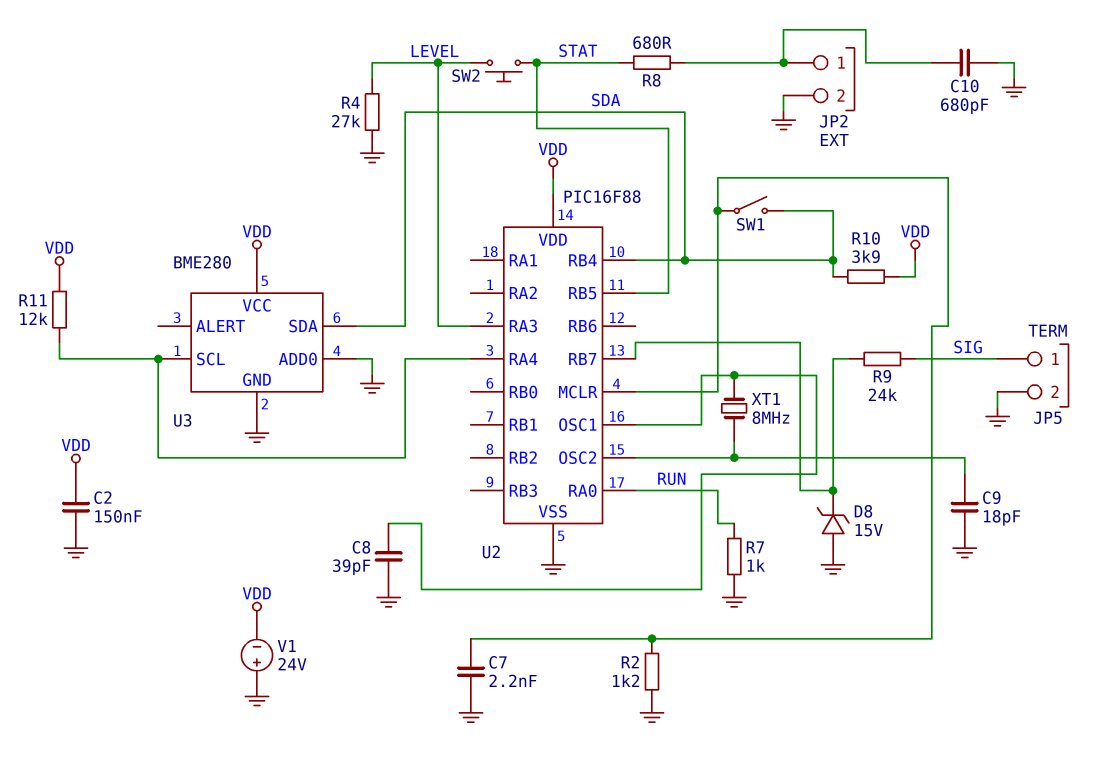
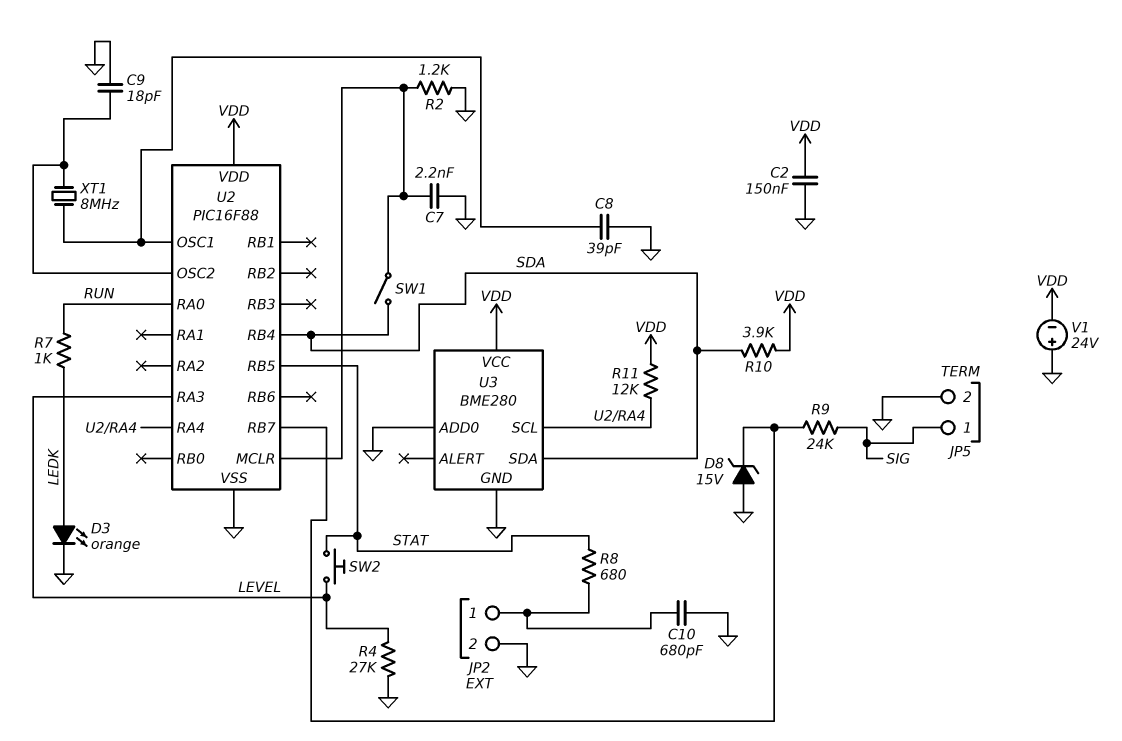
D3: none -> LED orange (A LEDK, K GND)
R7: 1k (GND, RUN) -> 1k (LEDK, RUN)

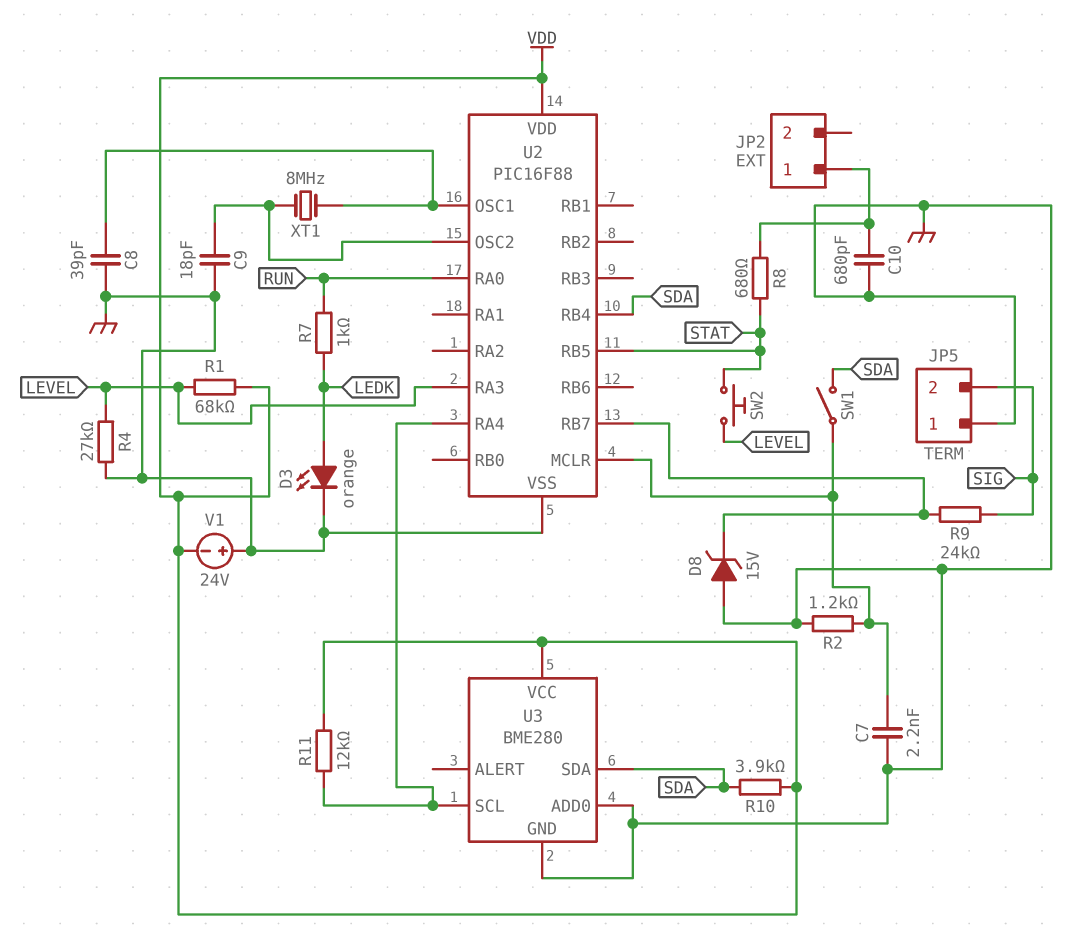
C2: 150nF (GND, VDD) -> none
JP2 pin 2: GND -> none
JP5 pin 1: SIG -> GND
JP5 pin 2: GND -> SIG
R1: none -> 68k (LEVEL, VDD)

